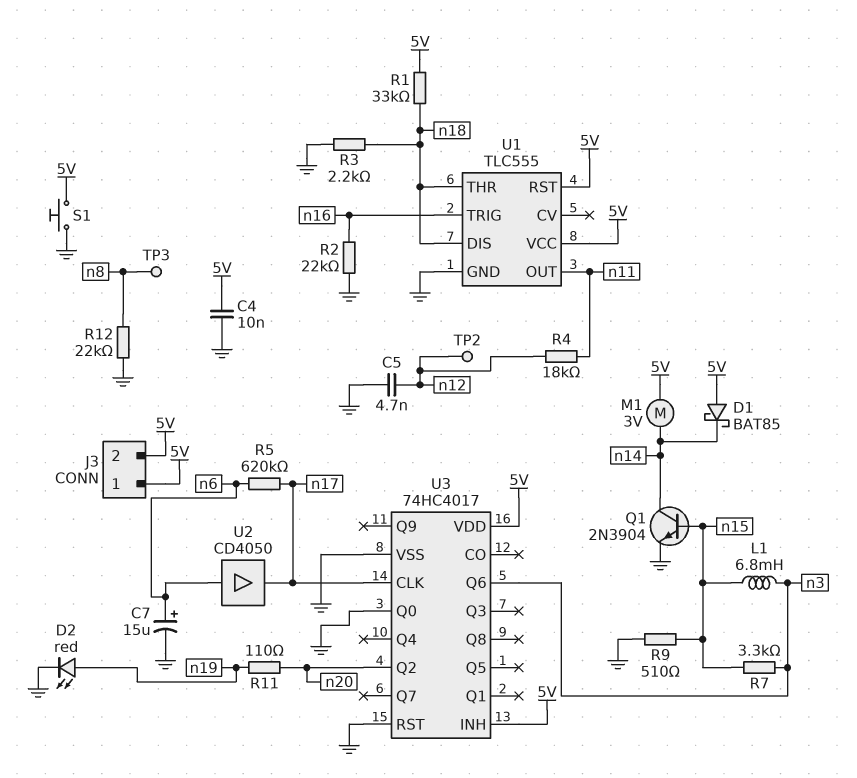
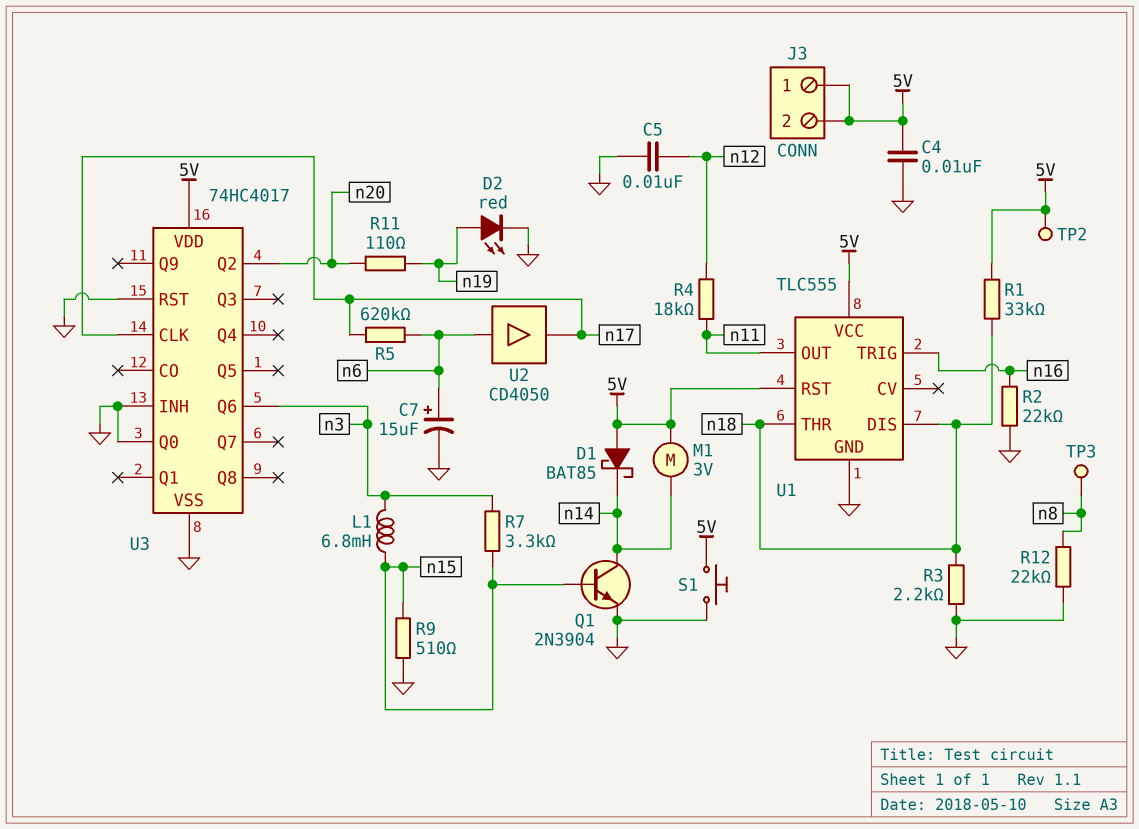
C5: 4.7nF (GND, n12) -> 10nF (GND, n12)
TP2: test point (n12) -> test point (5V)
U3 pin INH: 5V -> GND

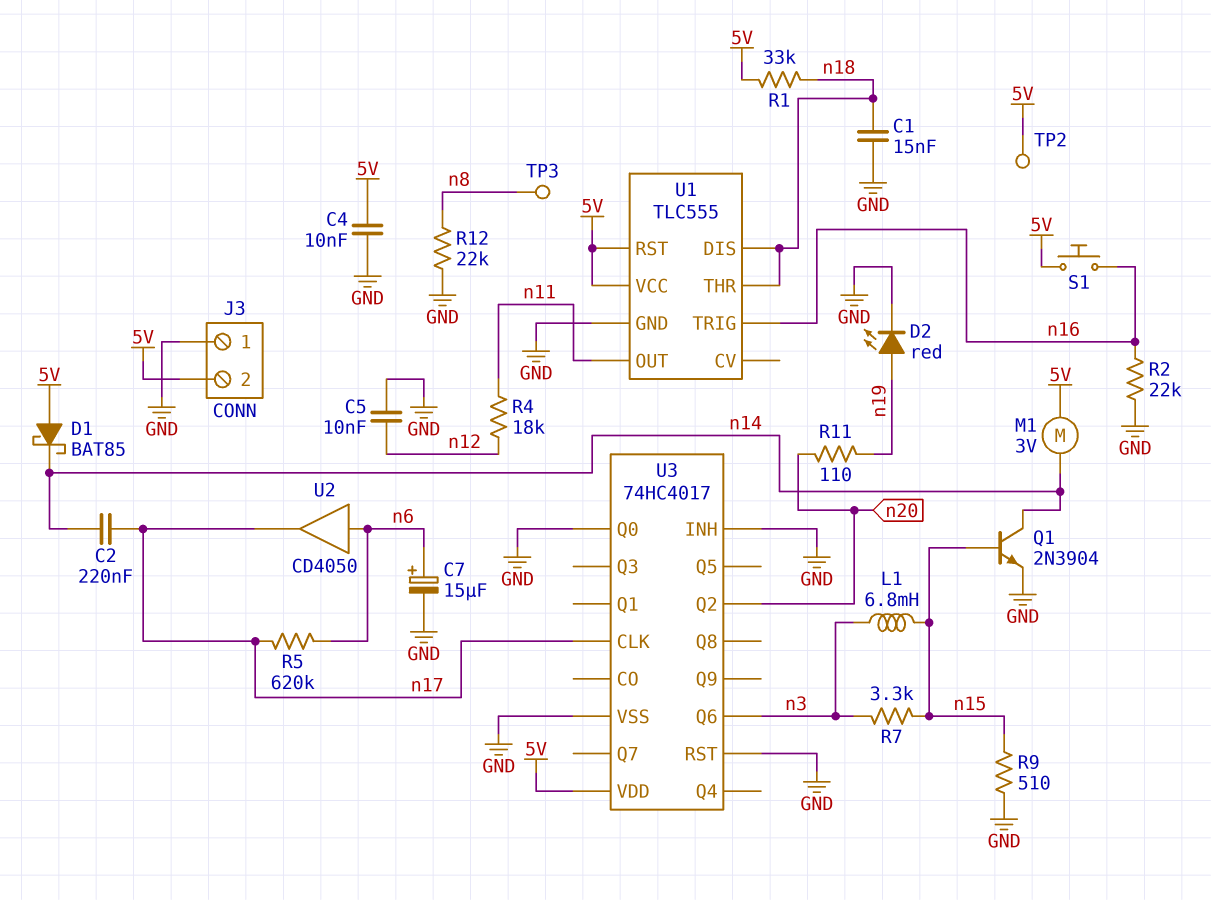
C1: none -> 15nF (GND, n18)
C2: none -> 220nF (n14, n17)
J3 pin 1: 5V -> GND
R3: 2.2k (GND, n18) -> none
S1: button (5V, GND) -> button (5V, n16)

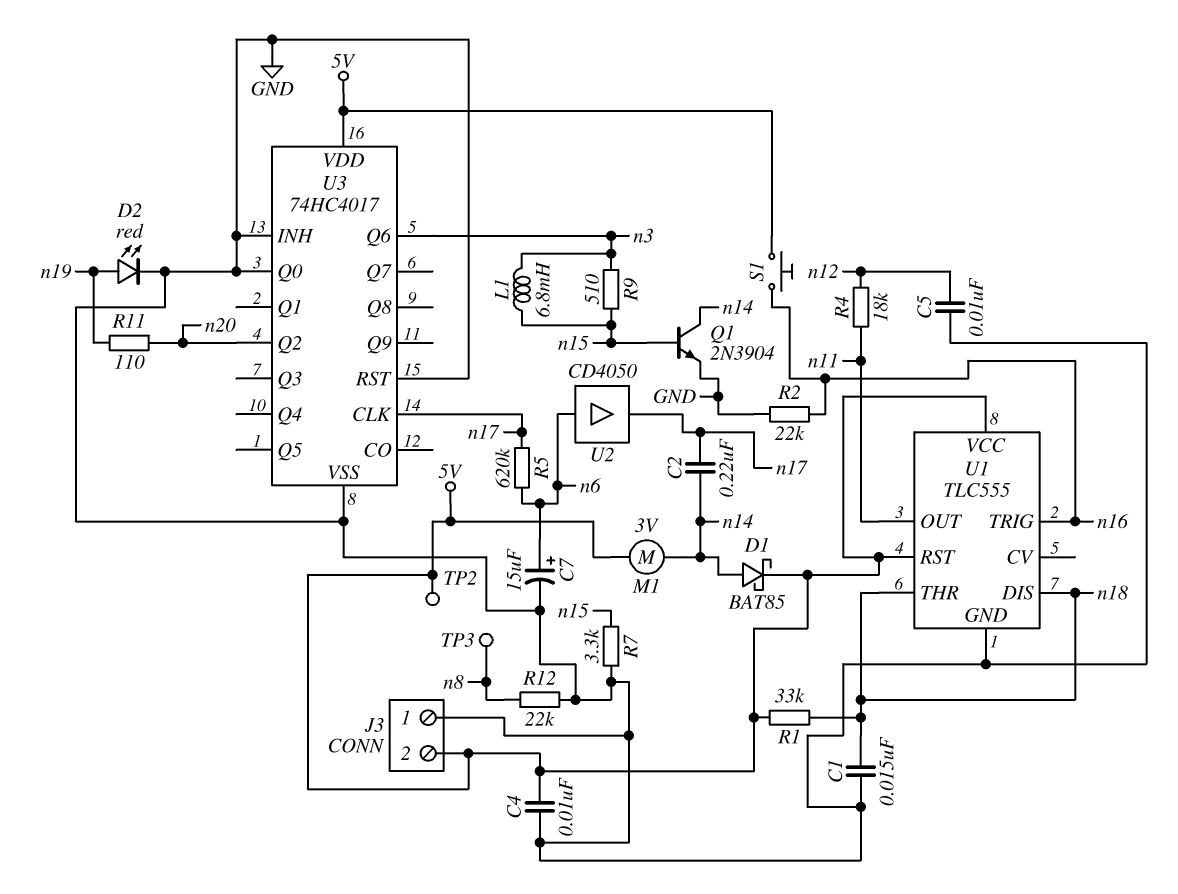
D1: schottky BAT85 (A 5V, K n14) -> schottky BAT85 (A n14, K 5V)
R7: 3.3k (n3, n15) -> 3.3k (GND, n15)
R9: 510 (GND, n15) -> 510 (n3, n15)

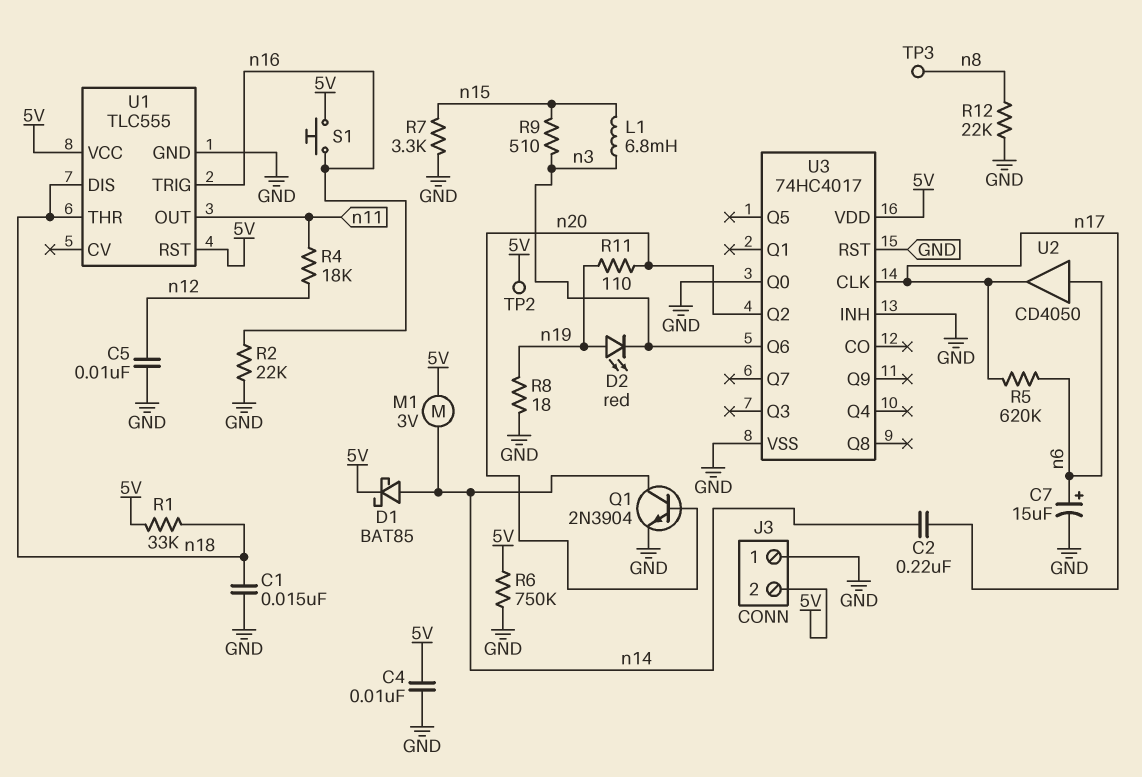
D2: LED red (A n19, K GND) -> LED red (A n19, K n3)
Q1: NPN 2N3904 (B n15, C n14, E GND) -> NPN 2N3904 (B n20, C n14, E GND)
R6: none -> 750k (5V, GND)
R8: none -> 18 (GND, n19)

